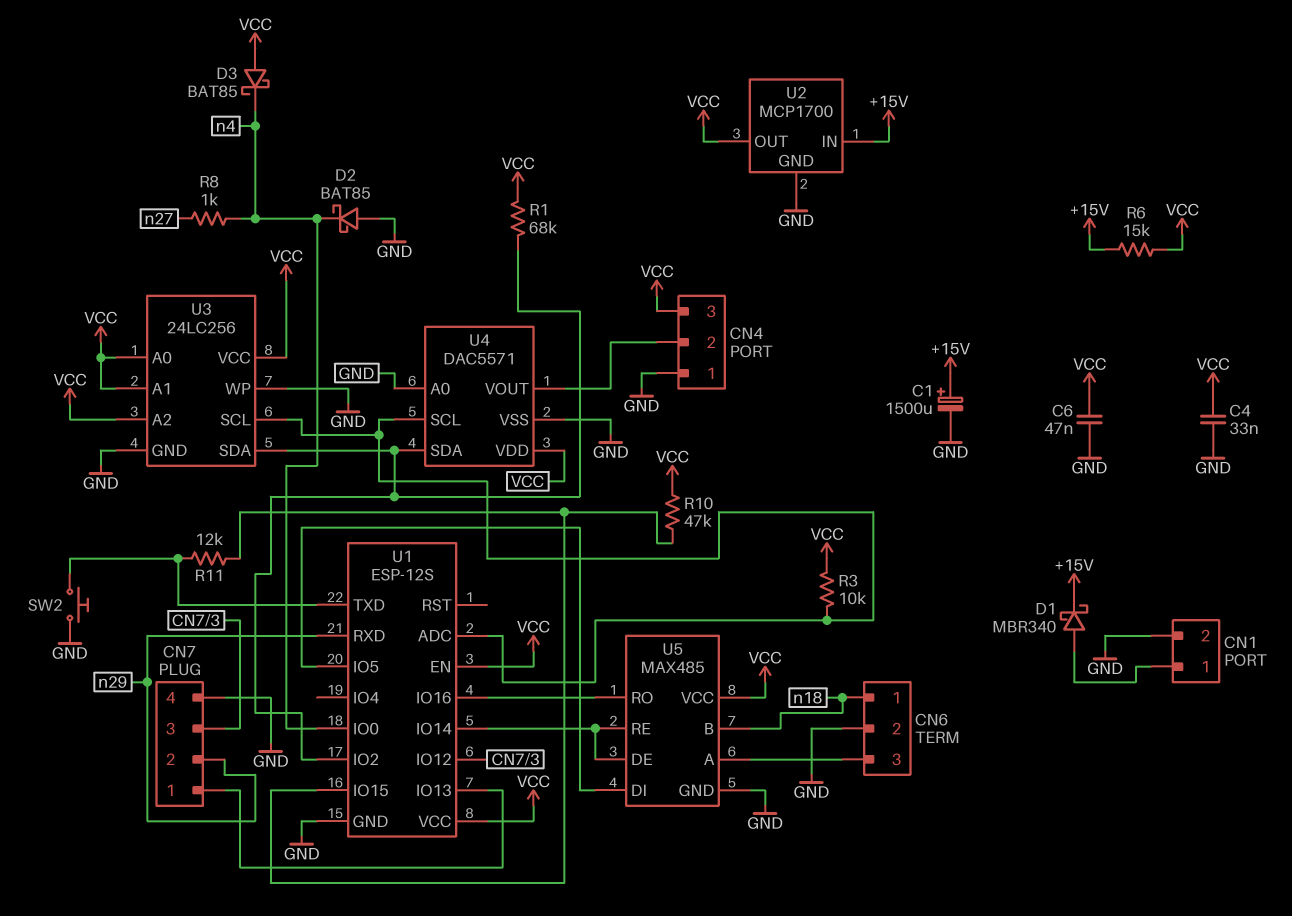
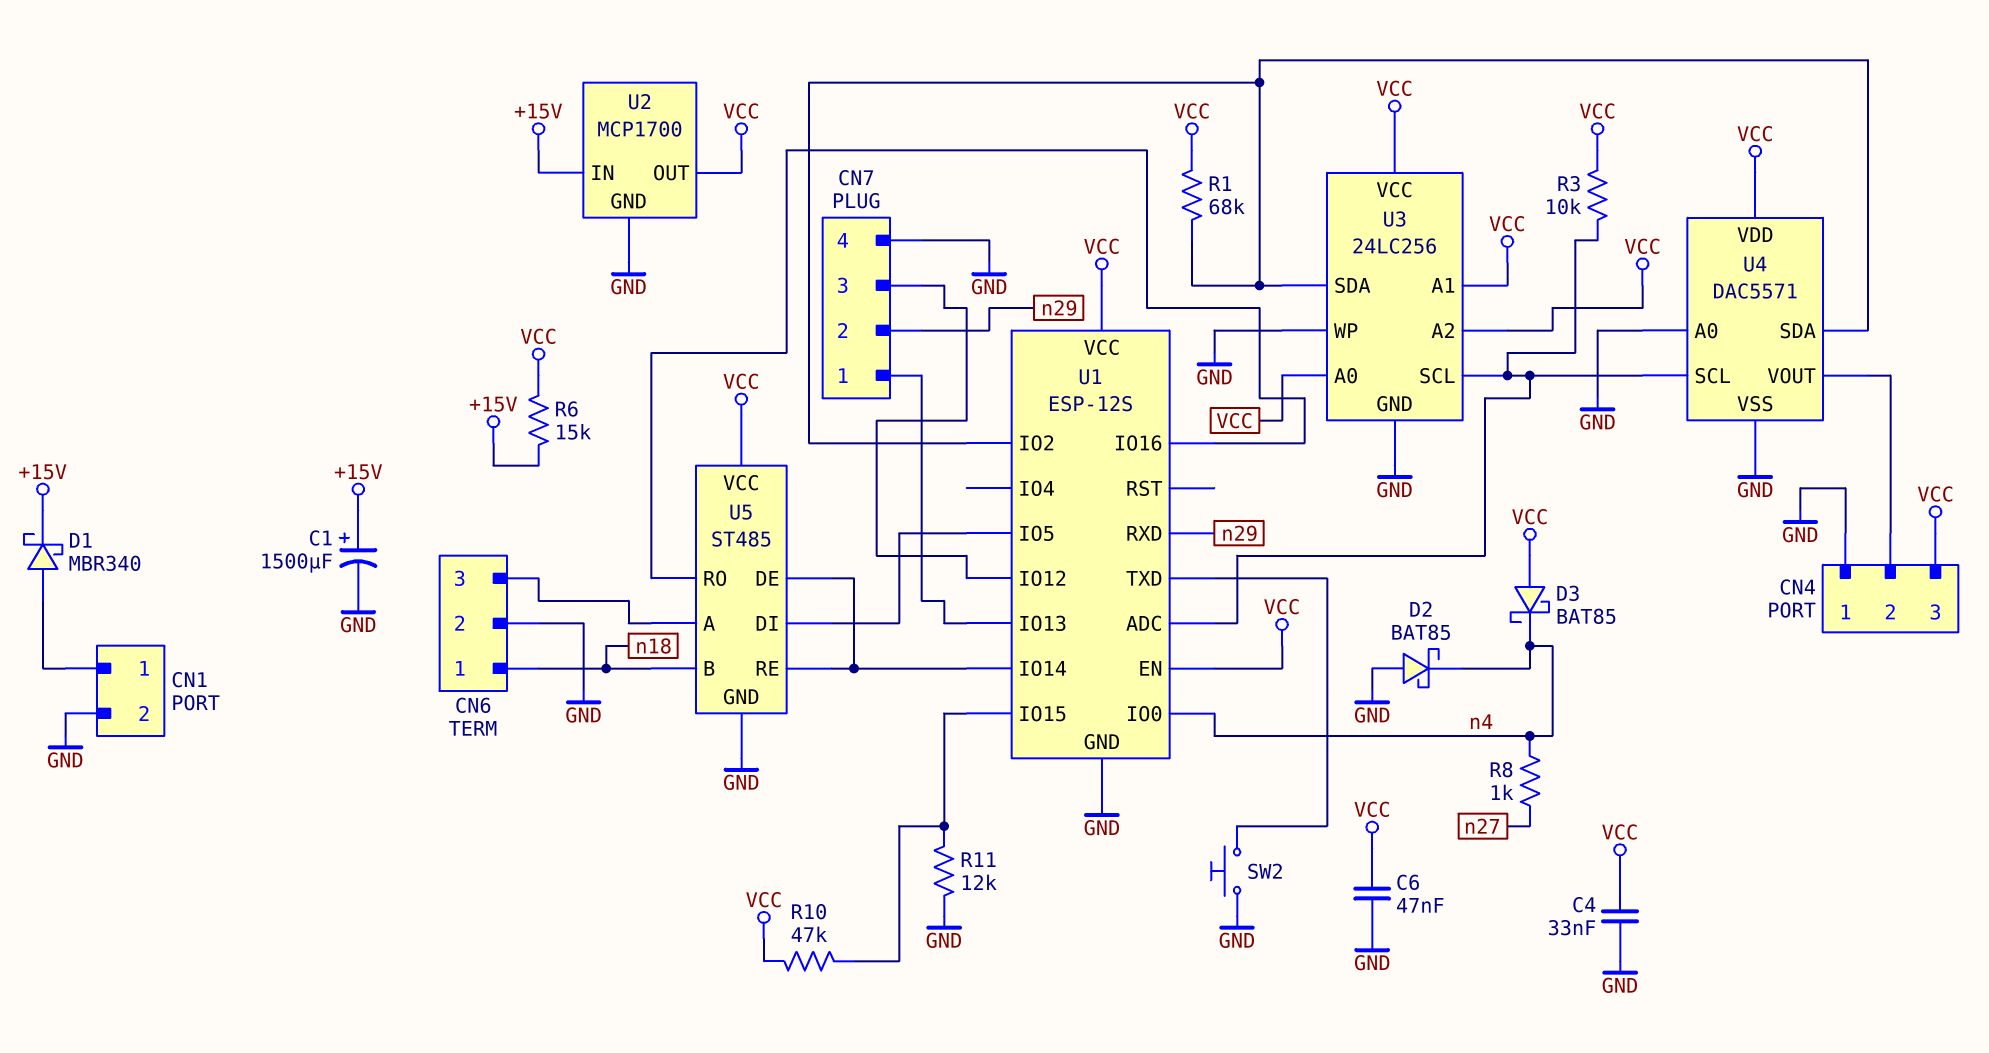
R11: 12k (U1/IO15, U1/TXD) -> 12k (GND, U1/IO15)
U5: MAX485 -> ST485

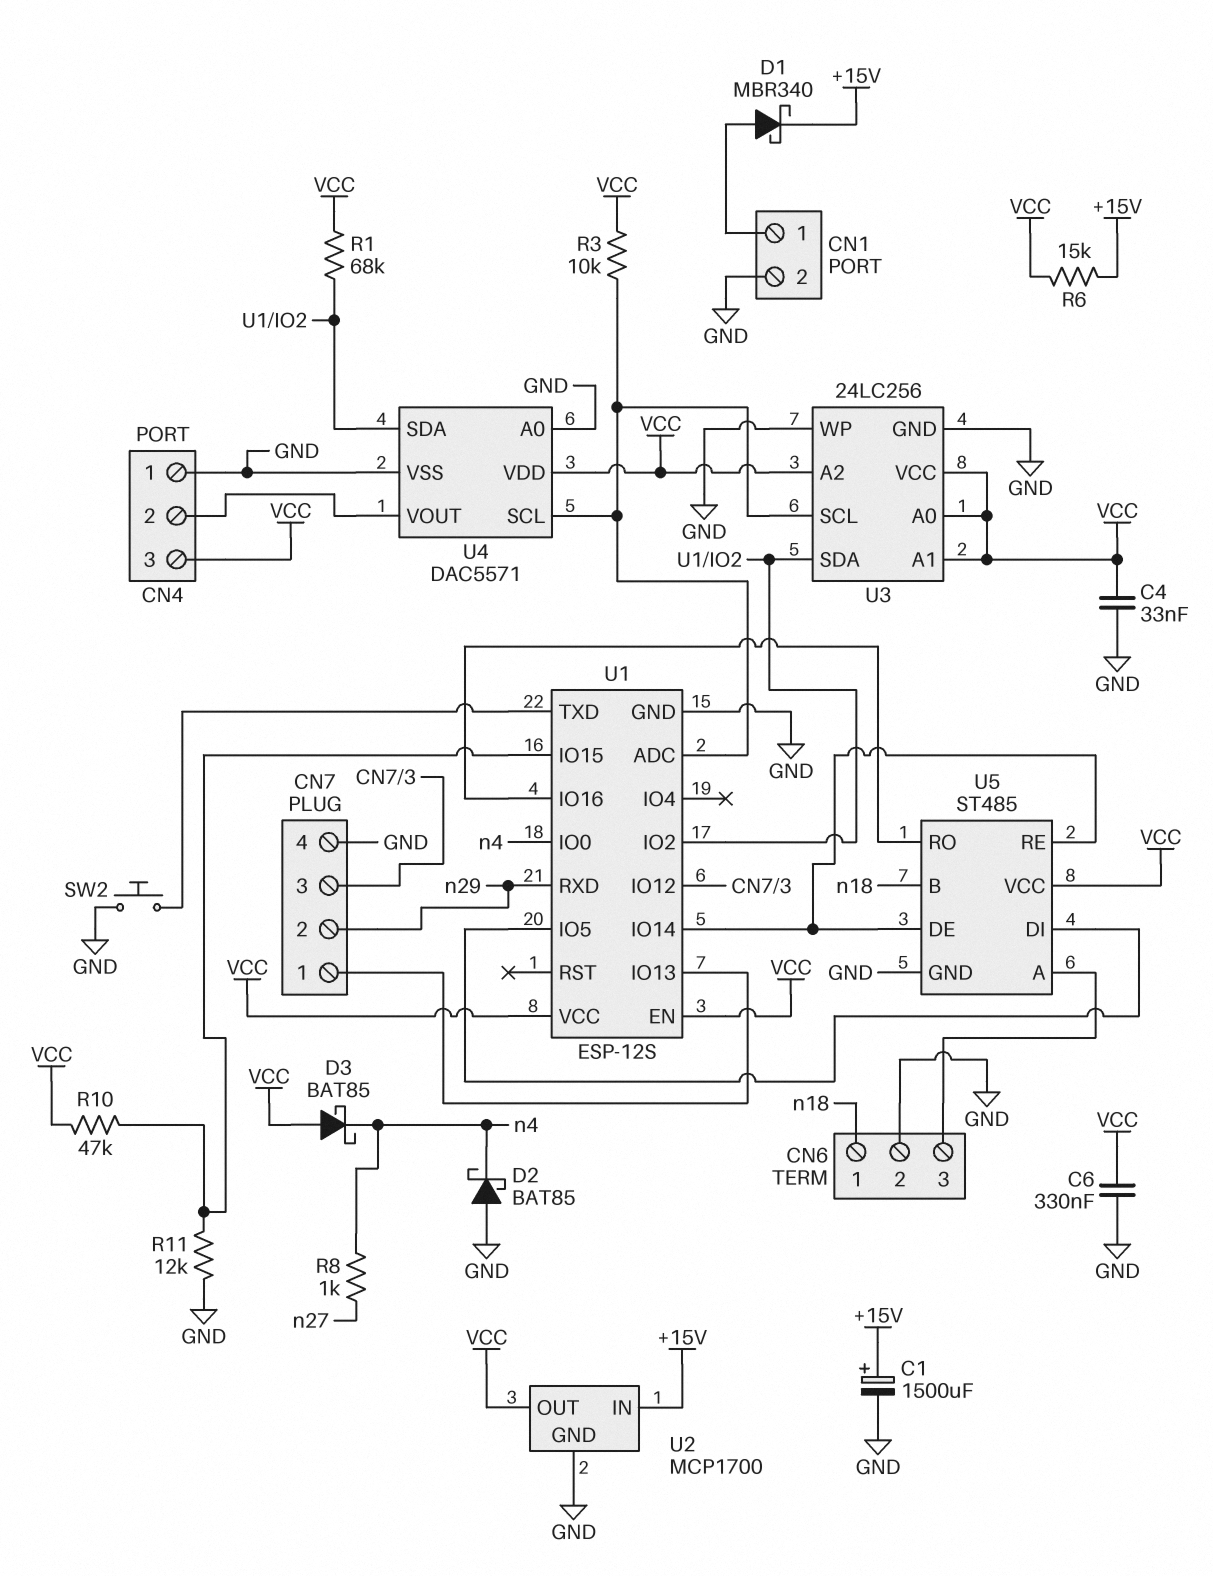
C6: 47nF (GND, VCC) -> 330nF (GND, VCC)

